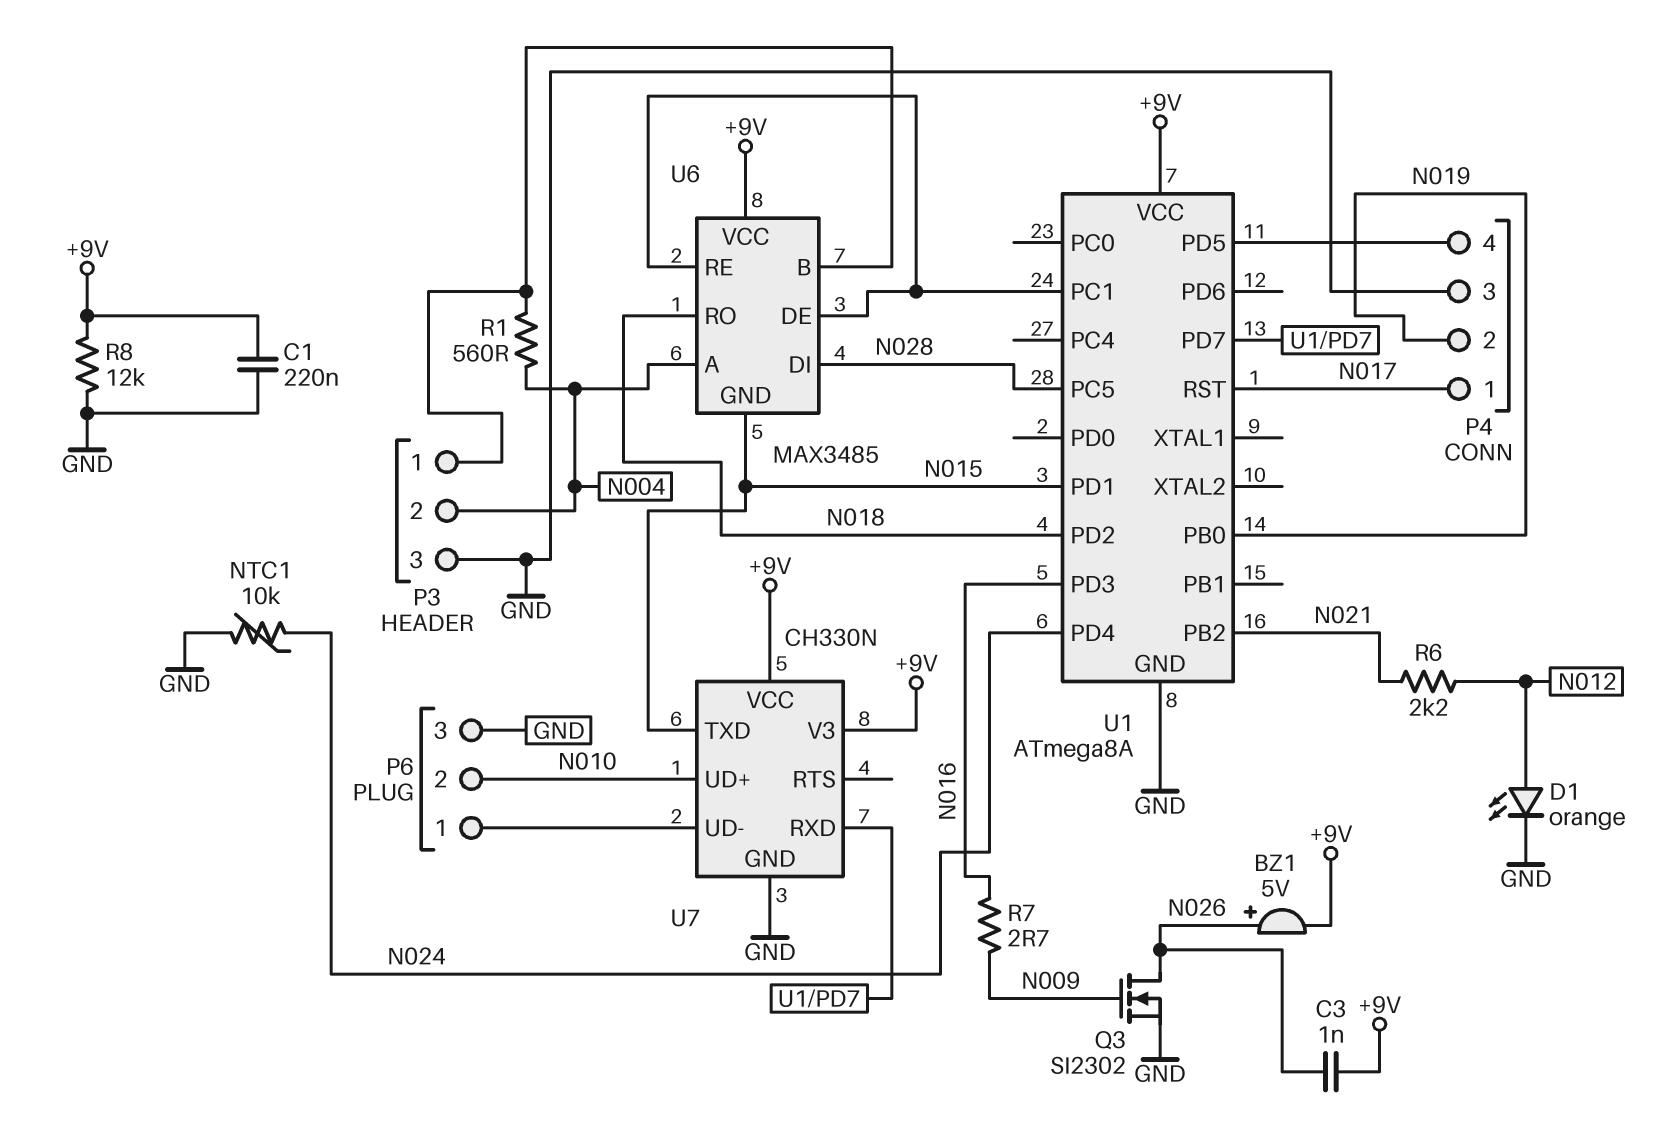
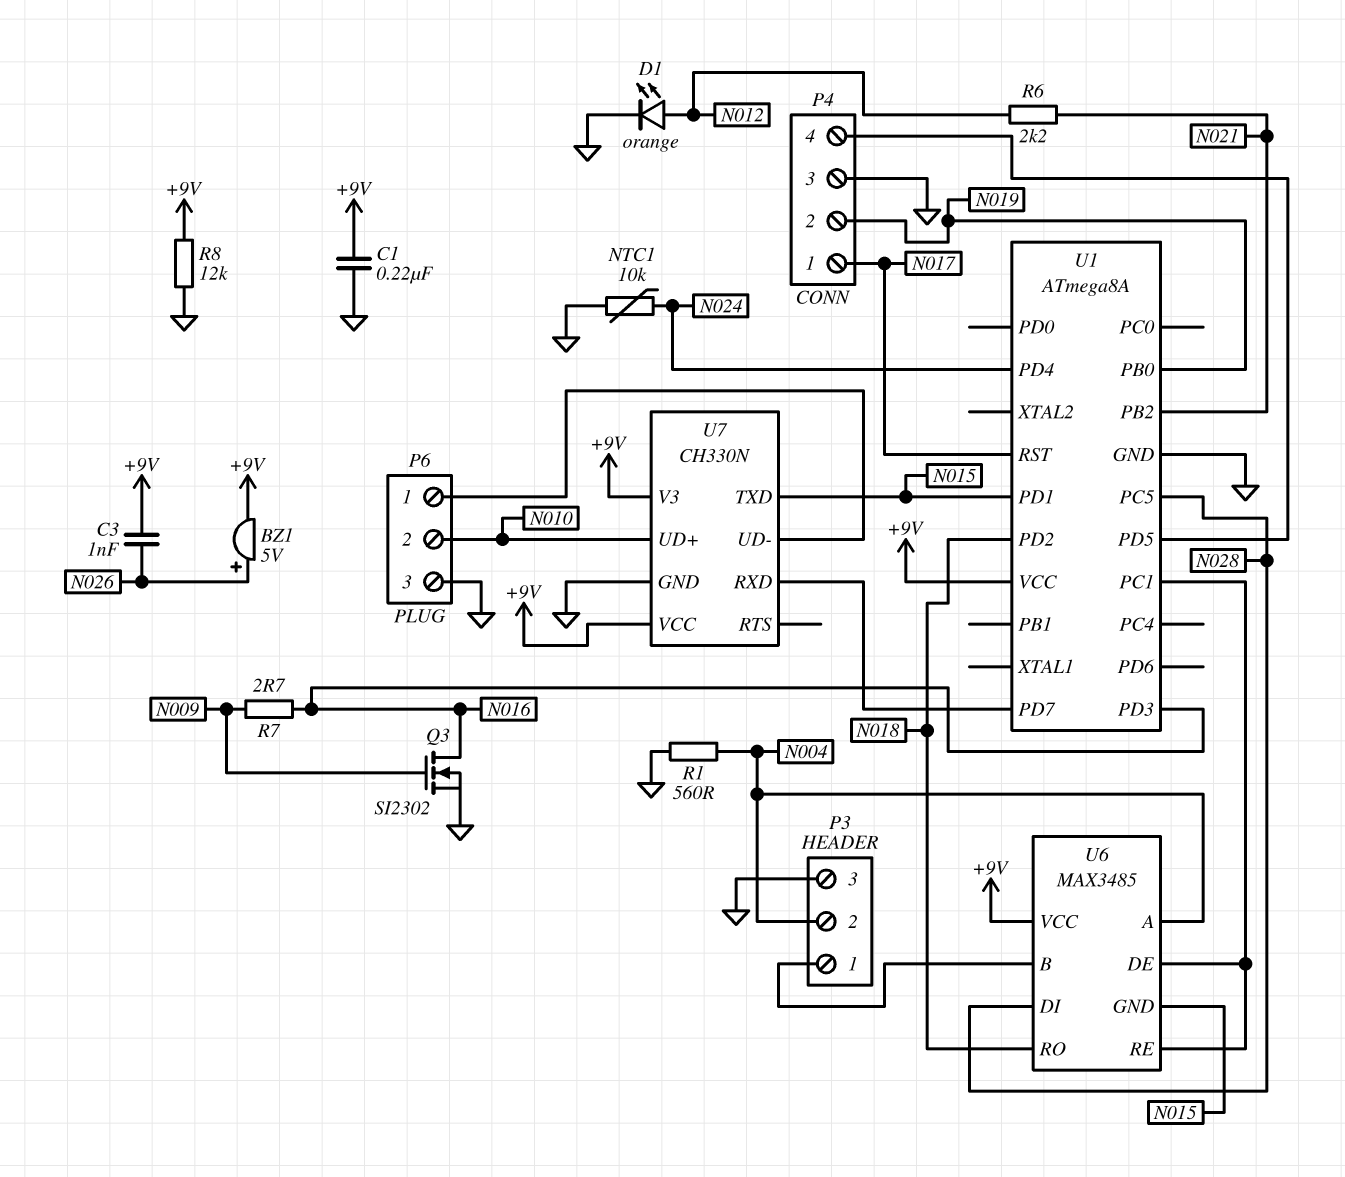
Q3: NMOS SI2302 (G N009, D N026, S GND) -> NMOS SI2302 (G N009, D N016, S GND)
R1: 560 (N004, P3/1) -> 560 (GND, N004)

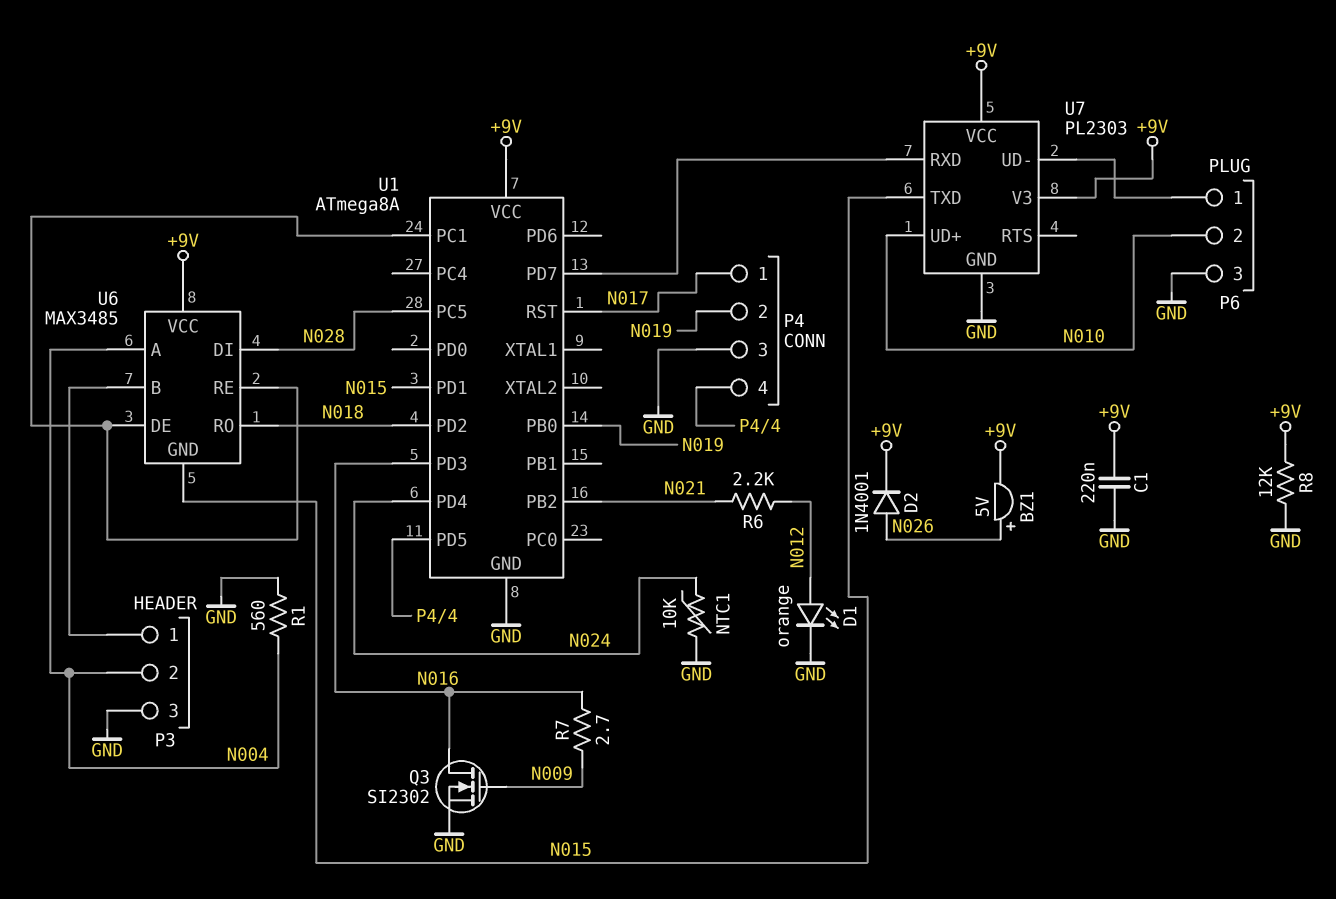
C3: 1nF (+9V, N026) -> none
D2: none -> diode 1N4001 (A N026, K +9V)
U7: CH330N -> PL2303

